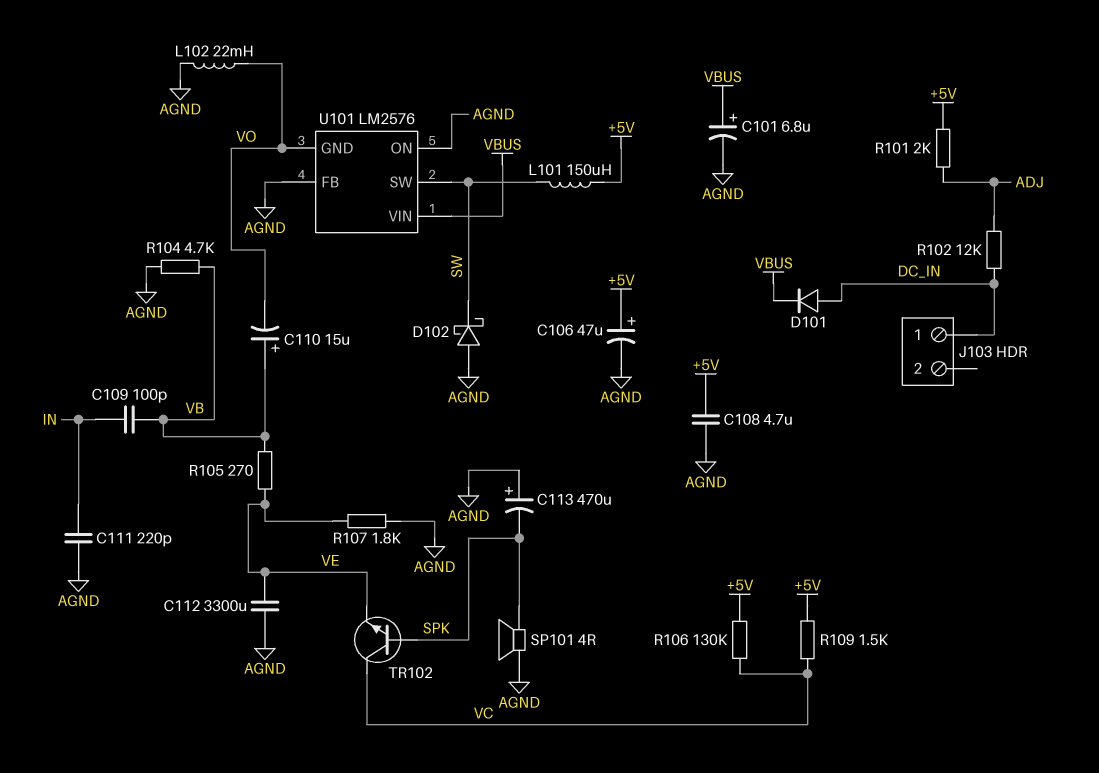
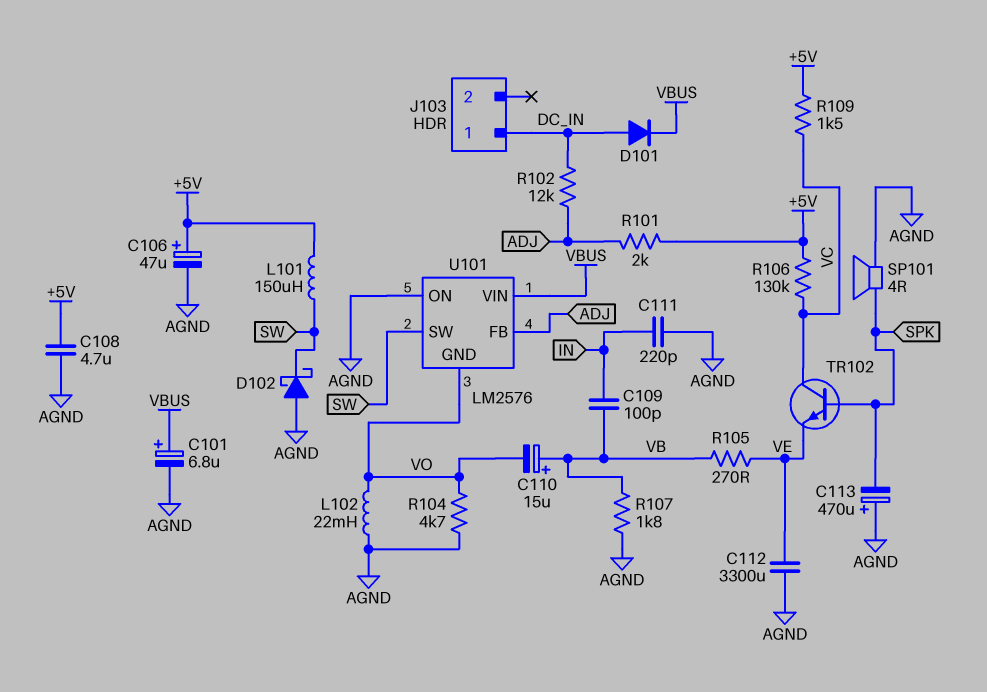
R104: 4.7k (AGND, VB) -> 4.7k (AGND, VO)
R107: 1.8k (AGND, VE) -> 1.8k (AGND, VB)
U101 pin FB: AGND -> ADJ

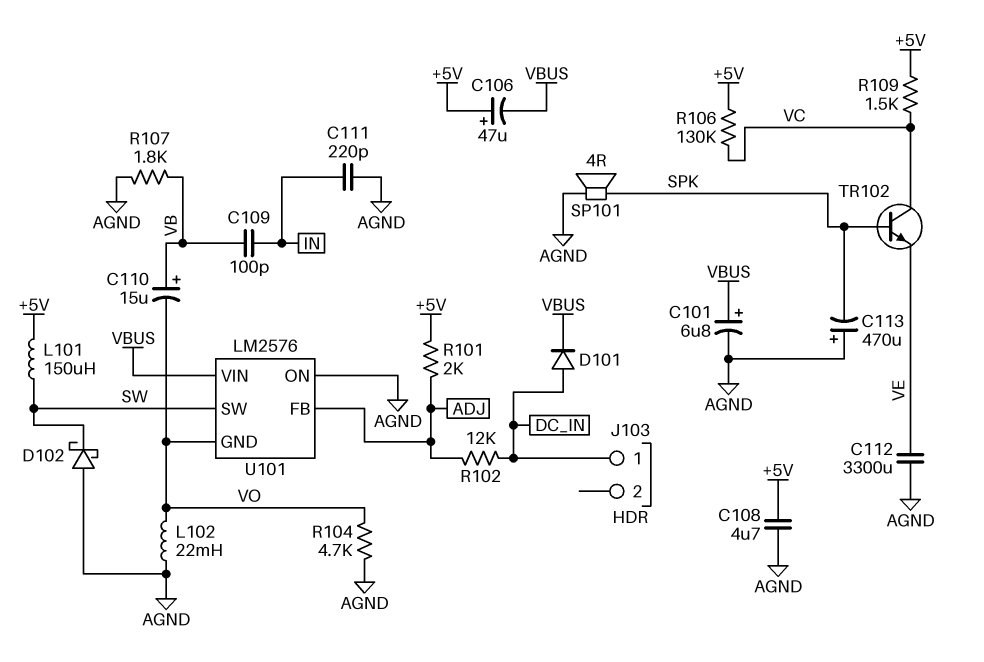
C106: 47uF (plus +5V, minus AGND) -> 47uF (plus +5V, minus VBUS)
R105: 270 (VB, VE) -> none

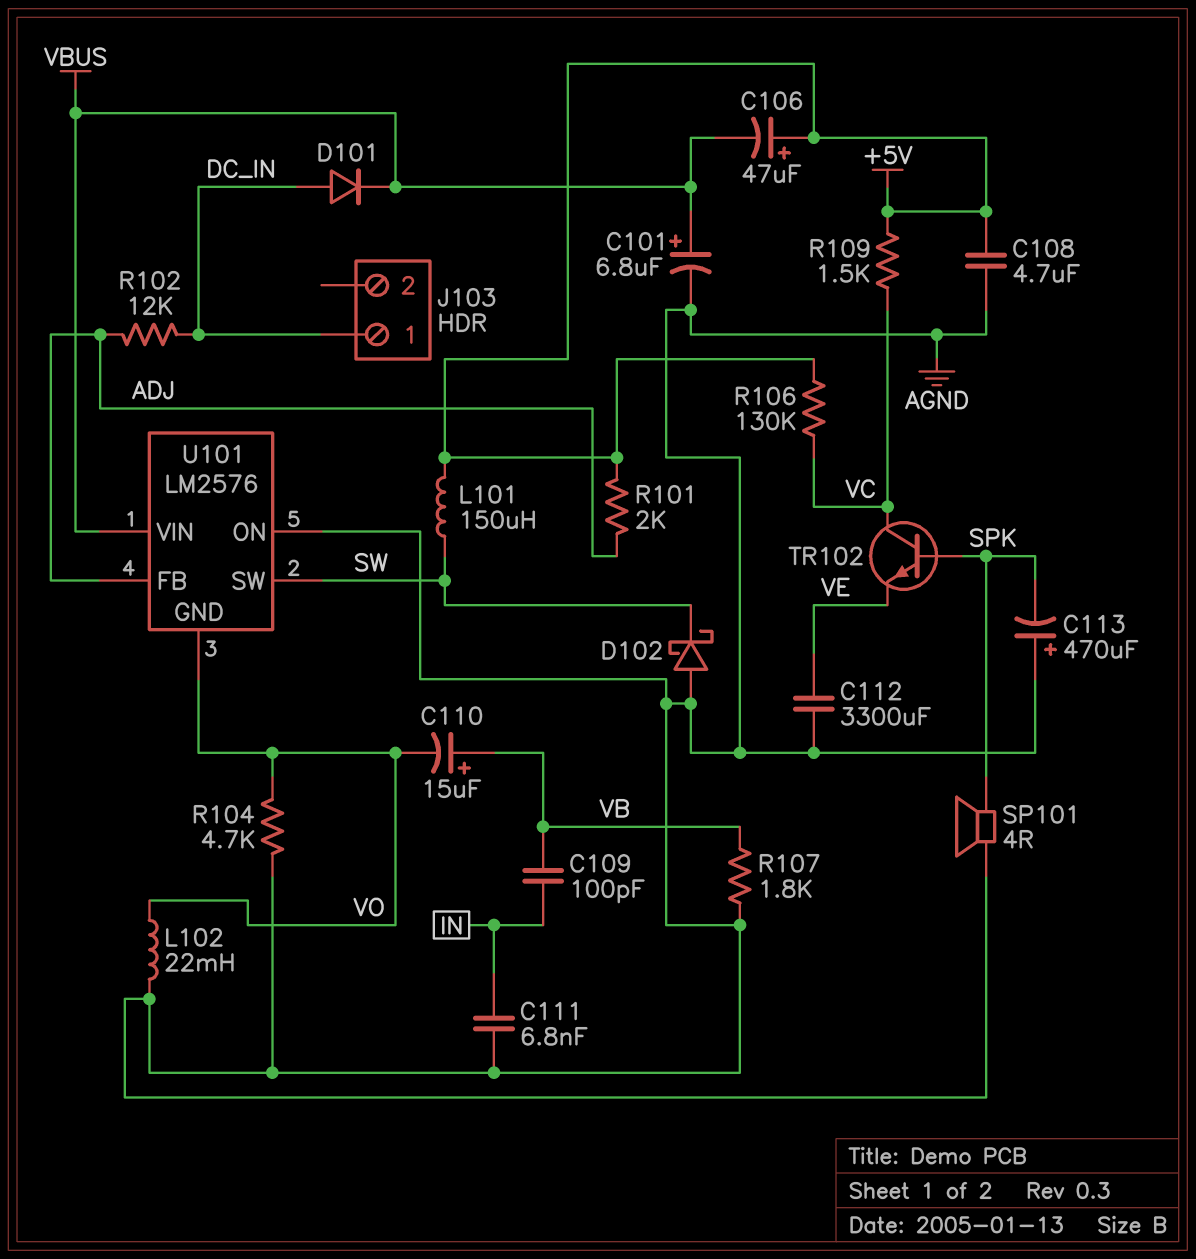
C111: 220pF (AGND, IN) -> 6.8nF (AGND, IN)

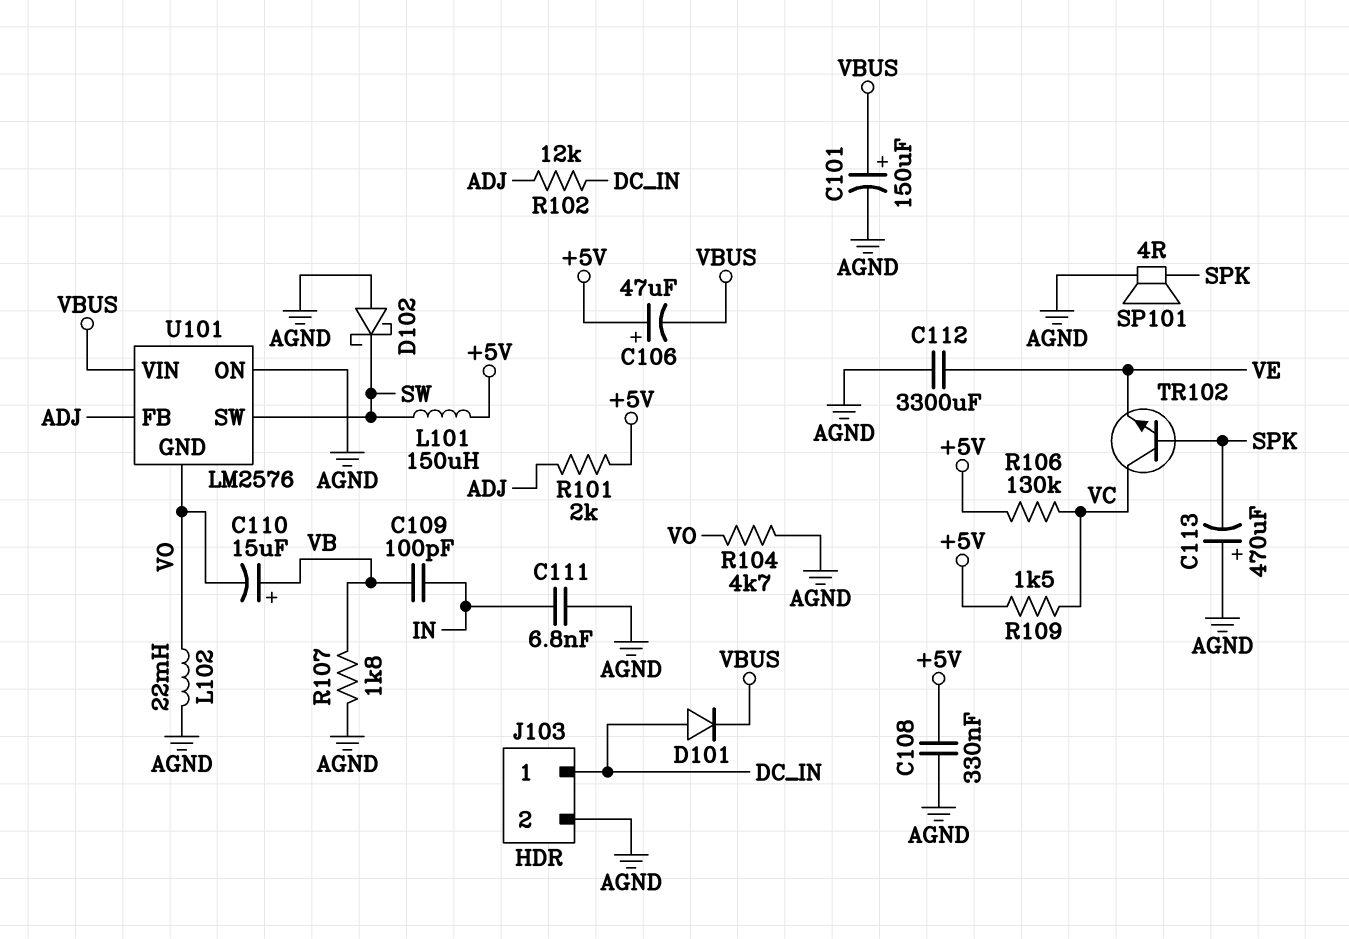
C101: 6.8uF (plus VBUS, minus AGND) -> 150uF (plus VBUS, minus AGND)
C108: 4.7uF (+5V, AGND) -> 330nF (+5V, AGND)
J103 pin 2: none -> AGND

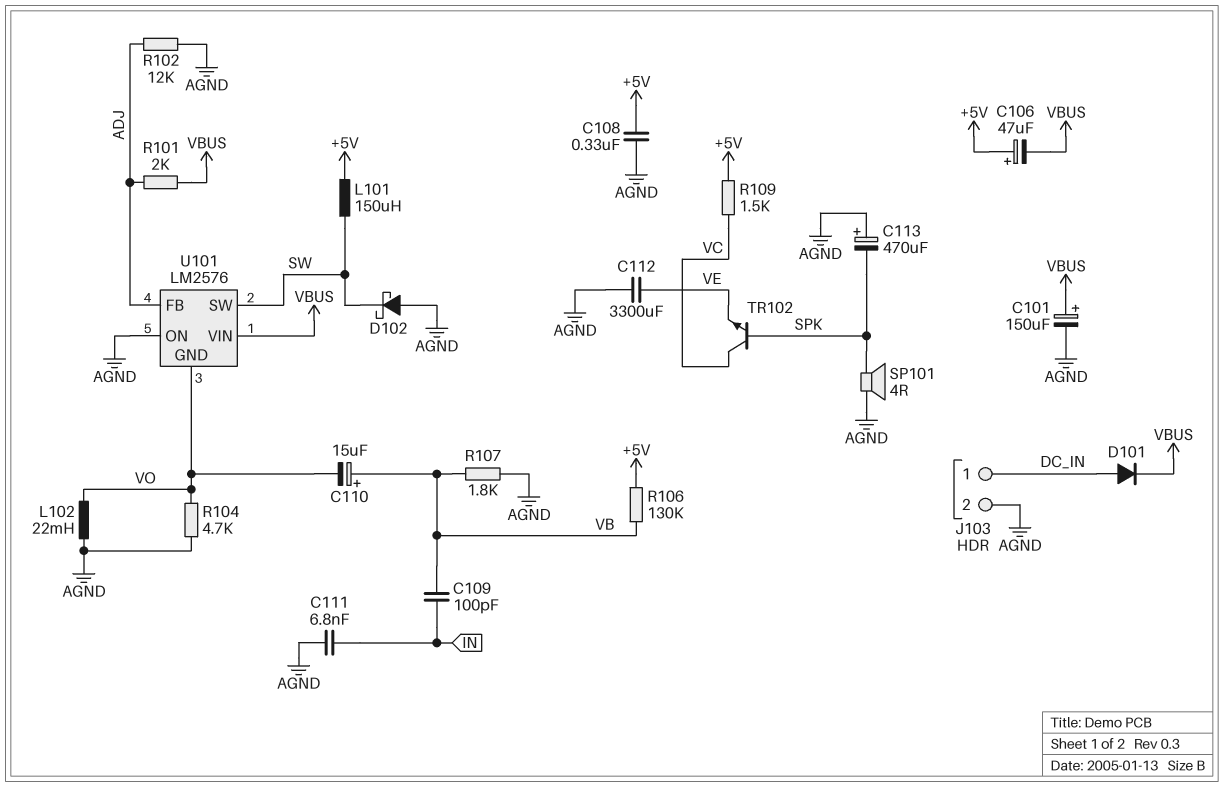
R101: 2k (+5V, ADJ) -> 2k (ADJ, VBUS)
R102: 12k (ADJ, DC_IN) -> 12k (ADJ, AGND)
R106: 130k (+5V, VC) -> 130k (+5V, VB)

